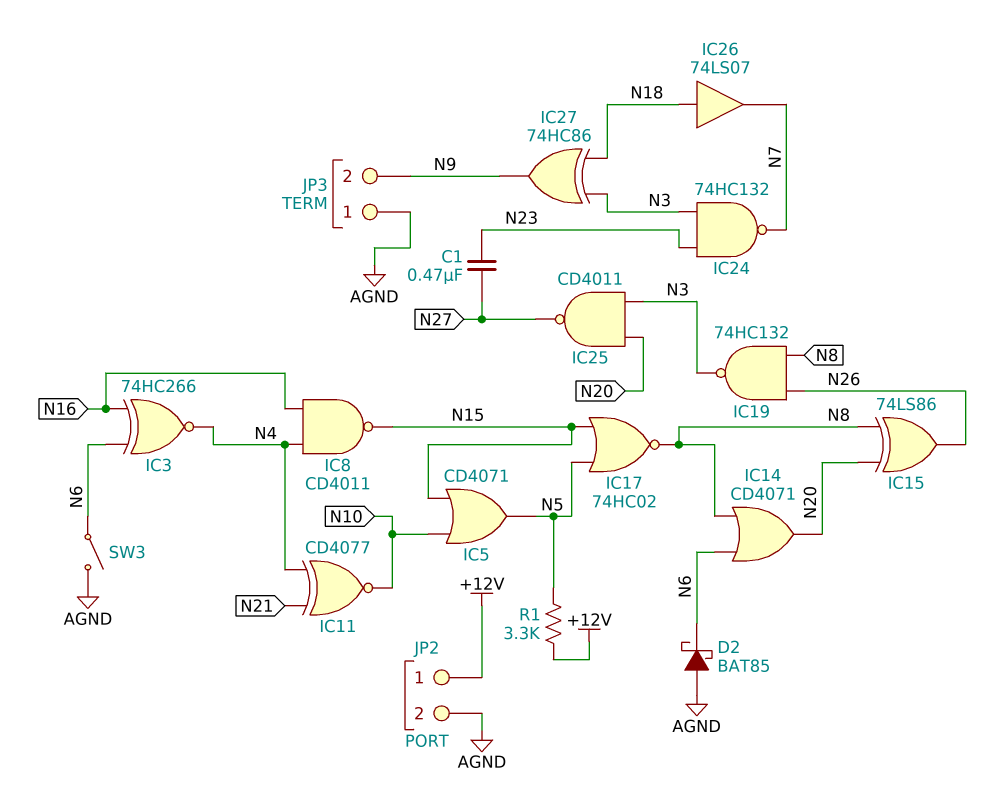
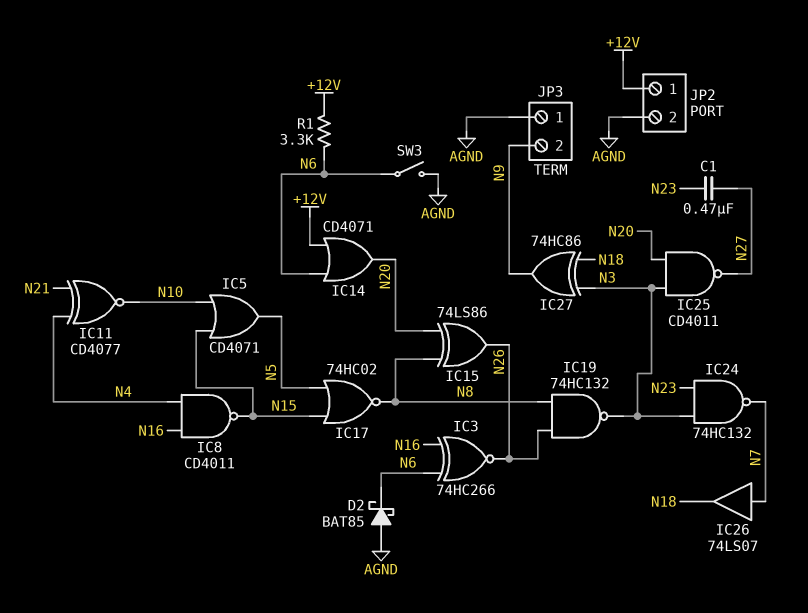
IC3: XNOR 74HC266 (in N6, in N16, out N4) -> XNOR 74HC266 (in N6, in N16, out N26)
IC14: OR CD4071 (in N6, in N8, out N20) -> OR CD4071 (in +12V, in N6, out N20)
IC26: buffer 74LS07 (in N18, out N7) -> buffer 74LS07 (in N7, out N18)
R1: 3.3k (+12V, N5) -> 3.3k (+12V, N6)

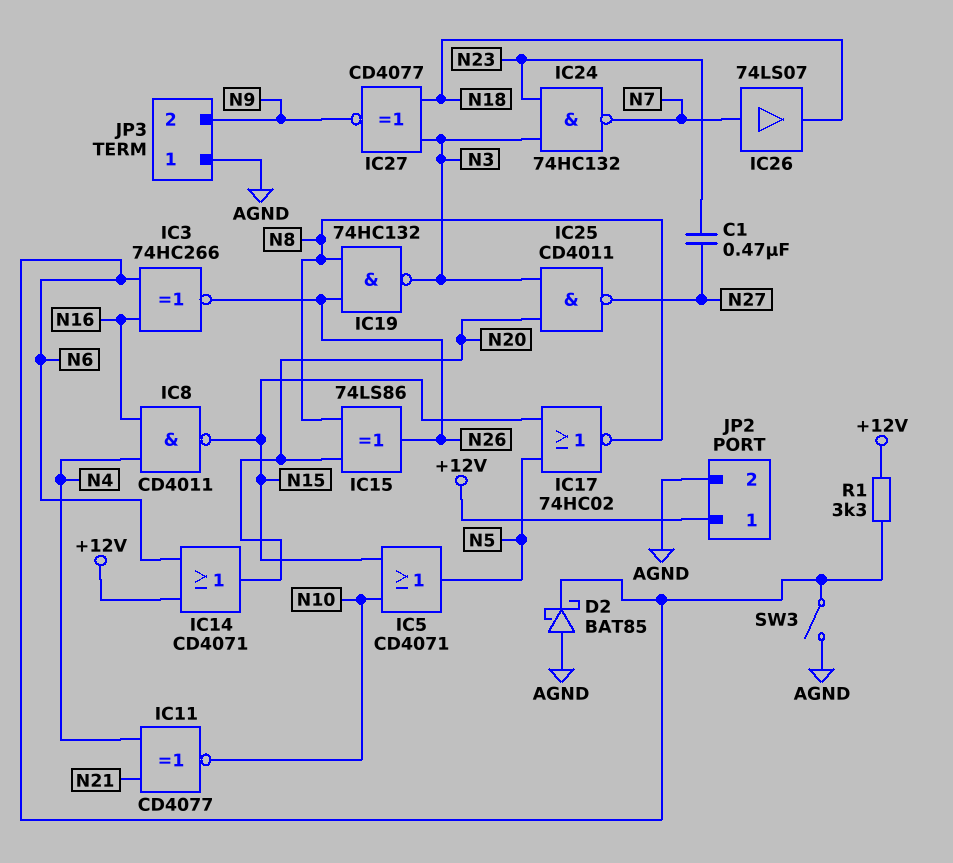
IC27: XOR 74HC86 (in N3, in N18, out N9) -> XNOR CD4077 (in N3, in N18, out N9)

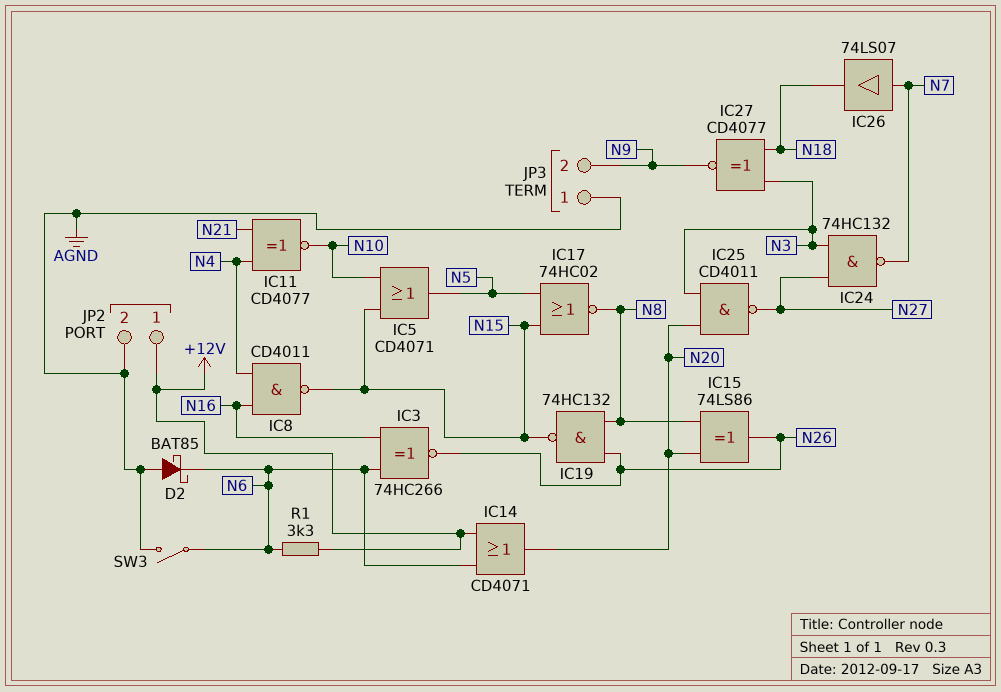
C1: 470nF (N23, N27) -> none
IC19: NAND 74HC132 (in N8, in N26, out N3) -> NAND 74HC132 (in N8, in N26, out N15)
IC24: NAND 74HC132 (in N3, in N23, out N7) -> NAND 74HC132 (in N3, in N27, out N7)

